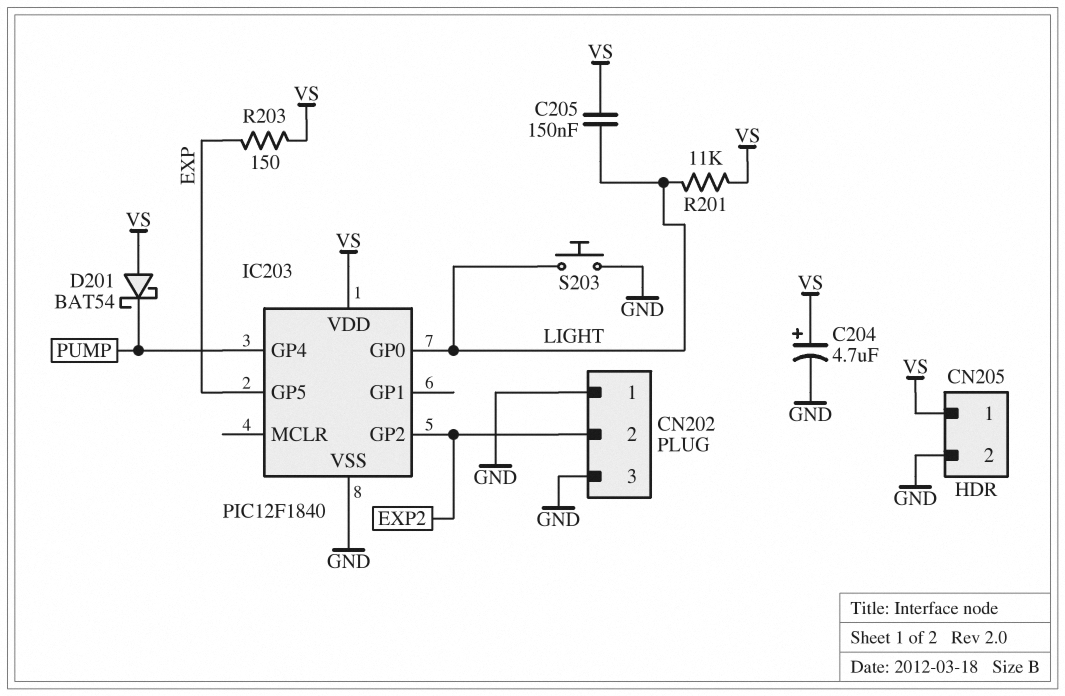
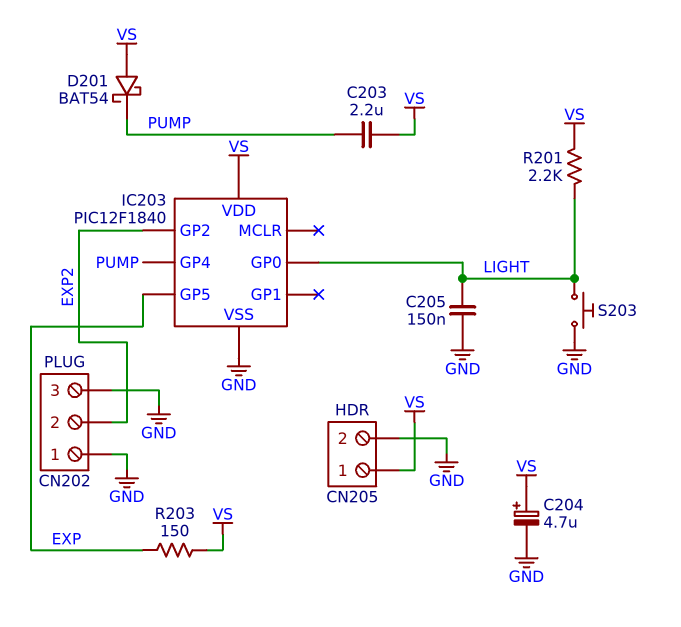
C203: none -> 2.2uF (PUMP, VS)
C205: 150nF (LIGHT, VS) -> 150nF (GND, LIGHT)
R201: 11k (LIGHT, VS) -> 2.2k (LIGHT, VS)

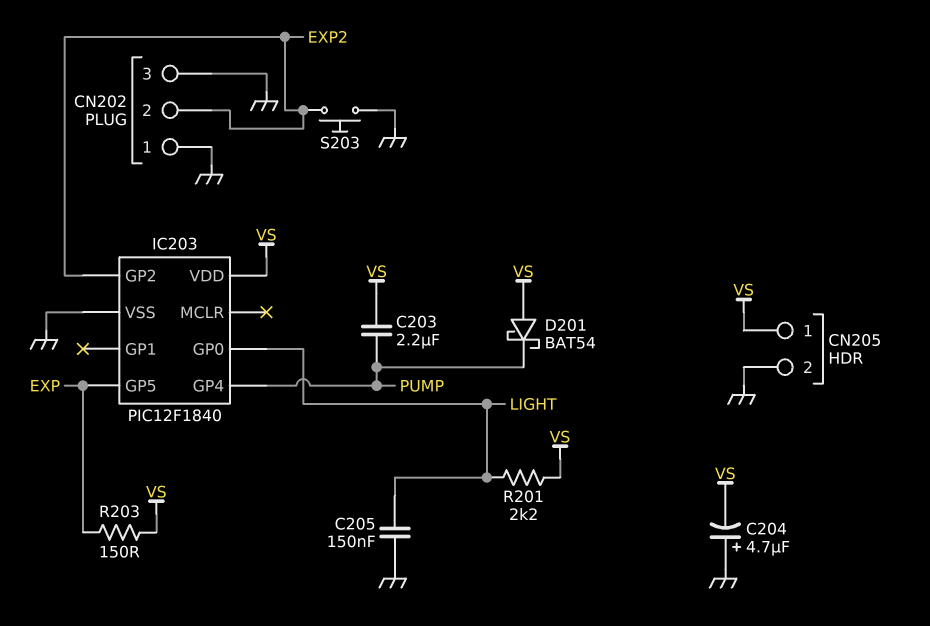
C204: 4.7uF (plus VS, minus GND) -> 4.7uF (plus GND, minus VS)
S203: button (GND, LIGHT) -> button (EXP2, GND)

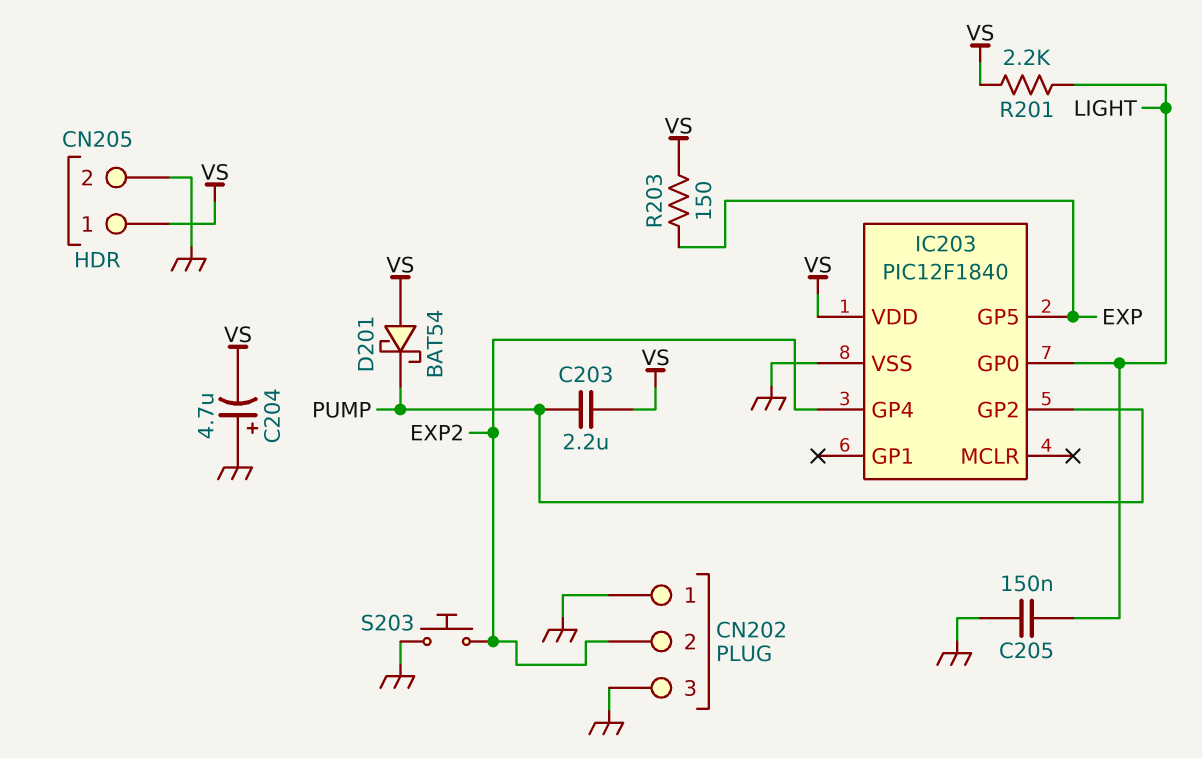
IC203 pin GP2: EXP2 -> PUMP
IC203 pin GP4: PUMP -> EXP2

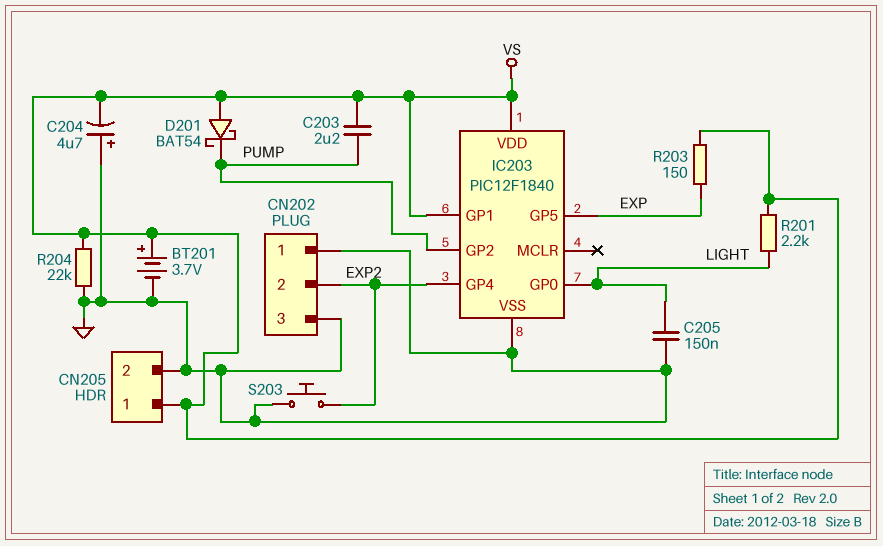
BT201: none -> 3.7V (plus VS, minus GND)
IC203 pin GP1: none -> VS
R204: none -> 22k (GND, VS)

